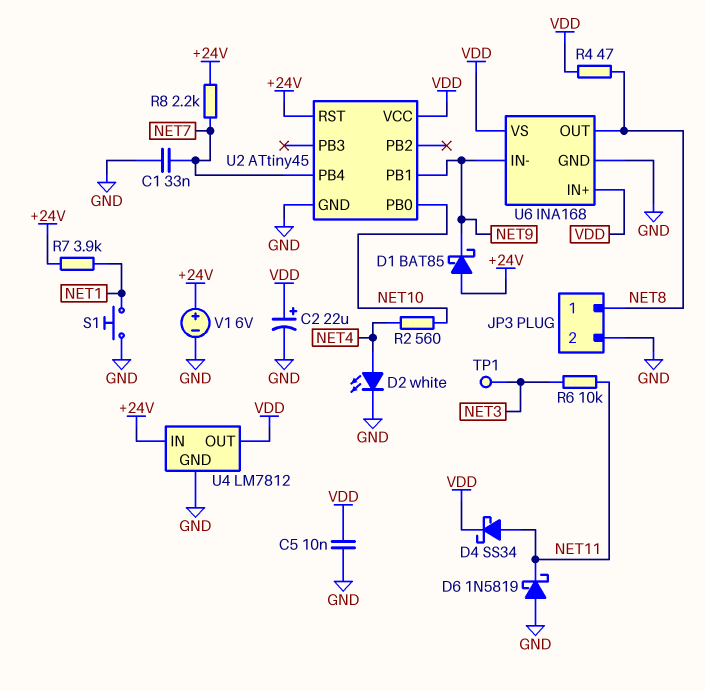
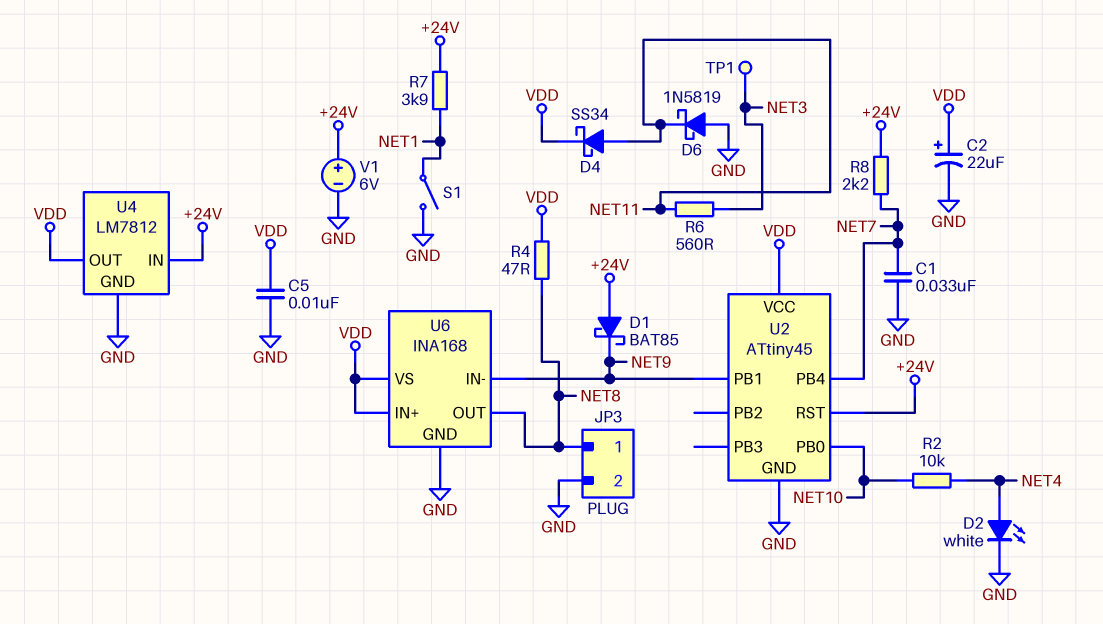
R2: 560 (NET4, NET10) -> 10k (NET4, NET10)
R6: 10k (NET3, NET11) -> 560 (NET3, NET11)
S1: button (GND, NET1) -> switch (GND, NET1)

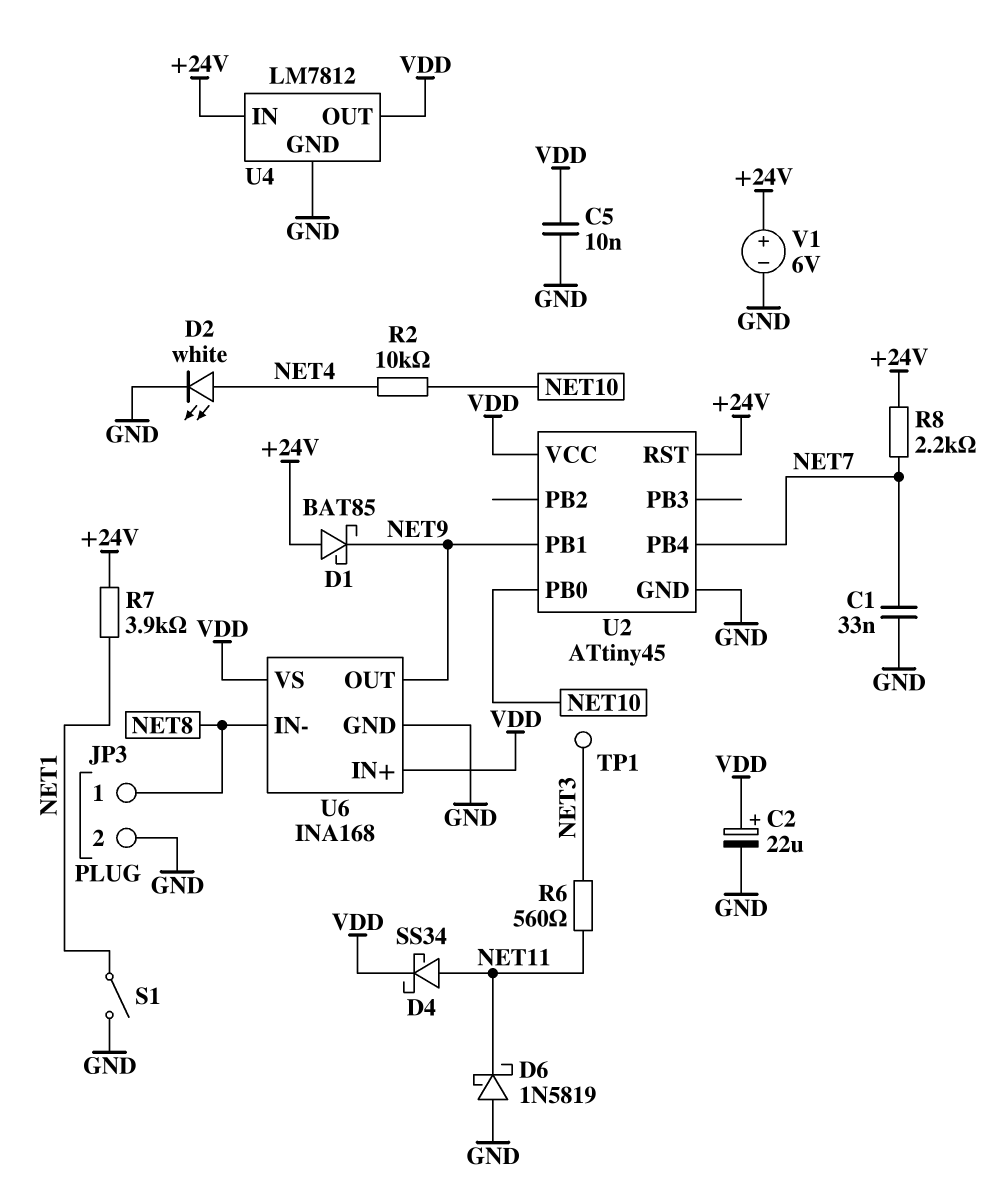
R4: 47 (NET8, VDD) -> none
U6 pin IN-: NET9 -> NET8
U6 pin OUT: NET8 -> NET9

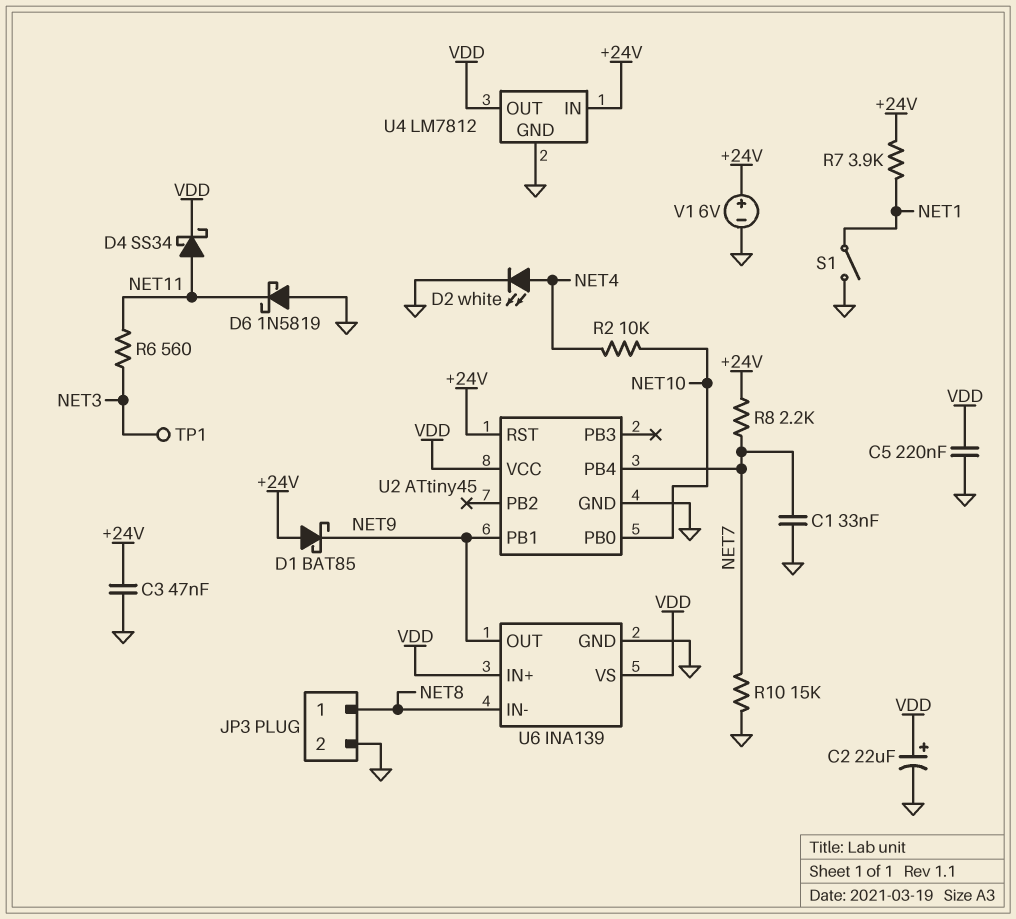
C3: none -> 47nF (+24V, GND)
C5: 10nF (GND, VDD) -> 220nF (GND, VDD)
R10: none -> 15k (GND, NET7)
U6: INA168 -> INA139

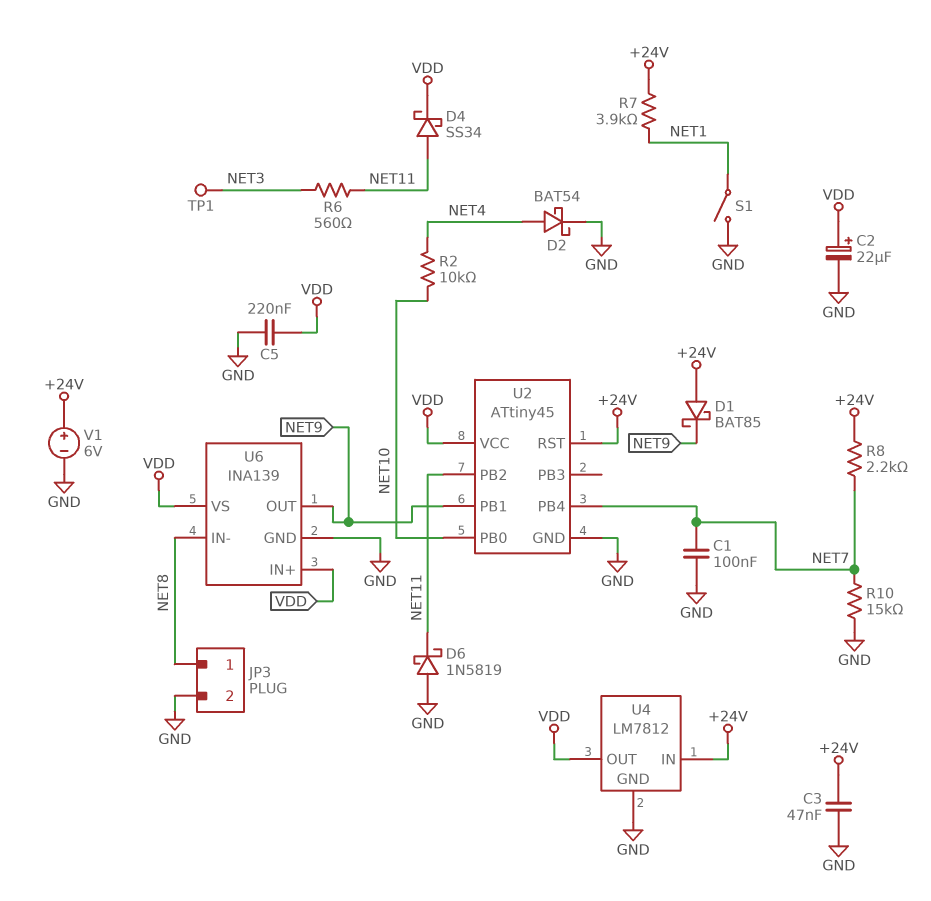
C1: 33nF (GND, NET7) -> 100nF (GND, NET7)
D2: LED white (A NET4, K GND) -> schottky BAT54 (A NET4, K GND)
U2 pin PB2: none -> NET11

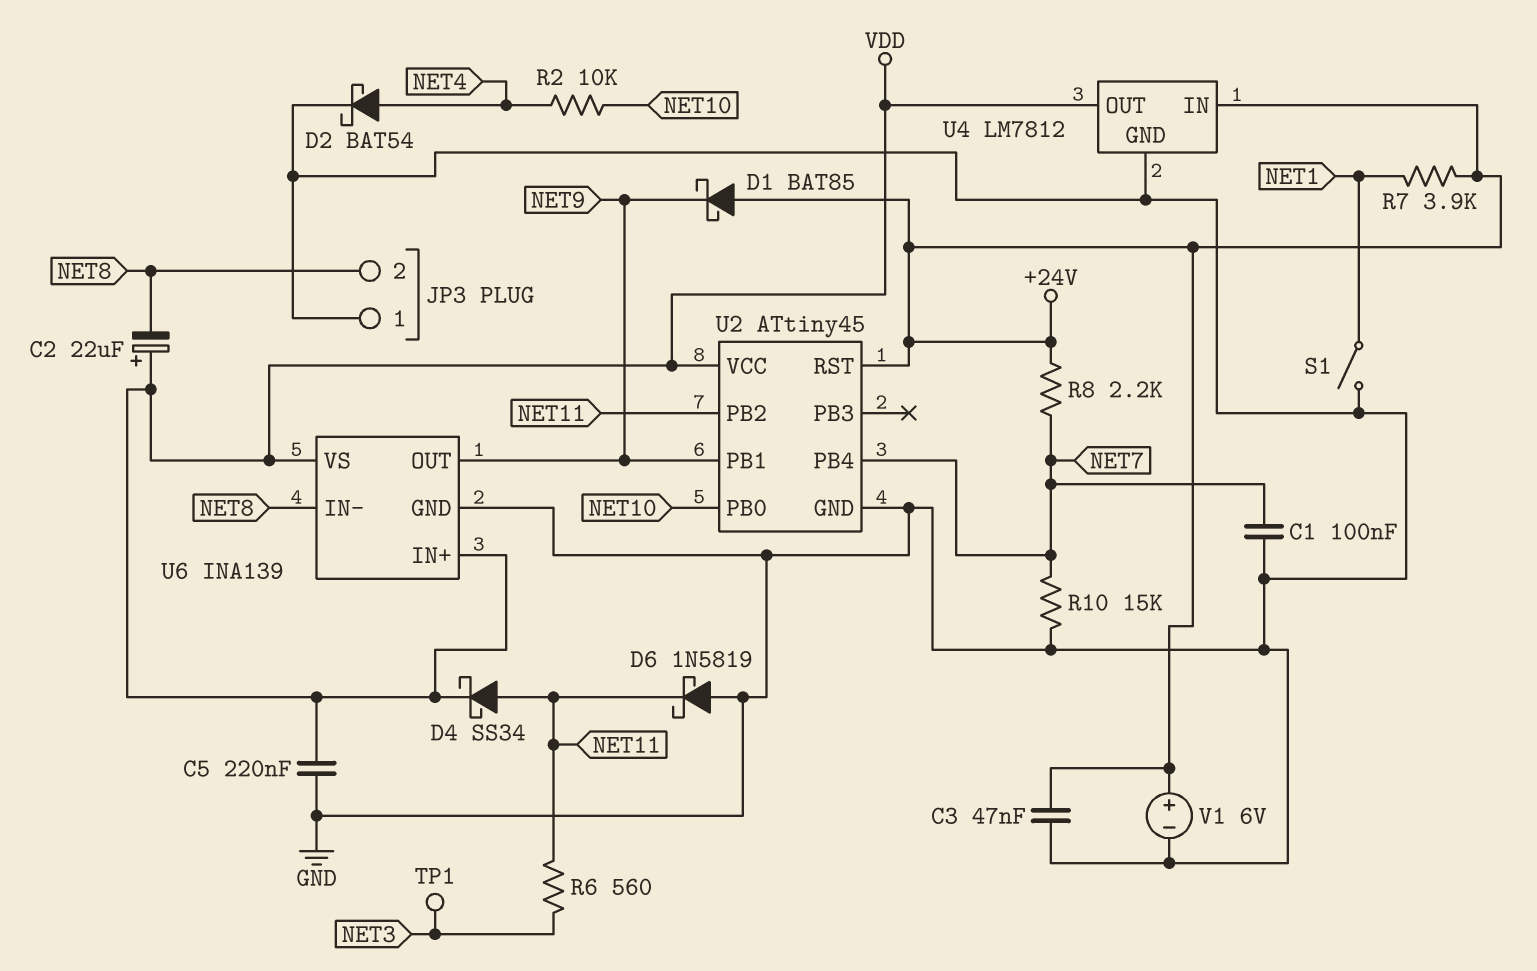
C2: 22uF (plus VDD, minus GND) -> 22uF (plus VDD, minus NET8)
JP3 pin 1: NET8 -> GND
JP3 pin 2: GND -> NET8

